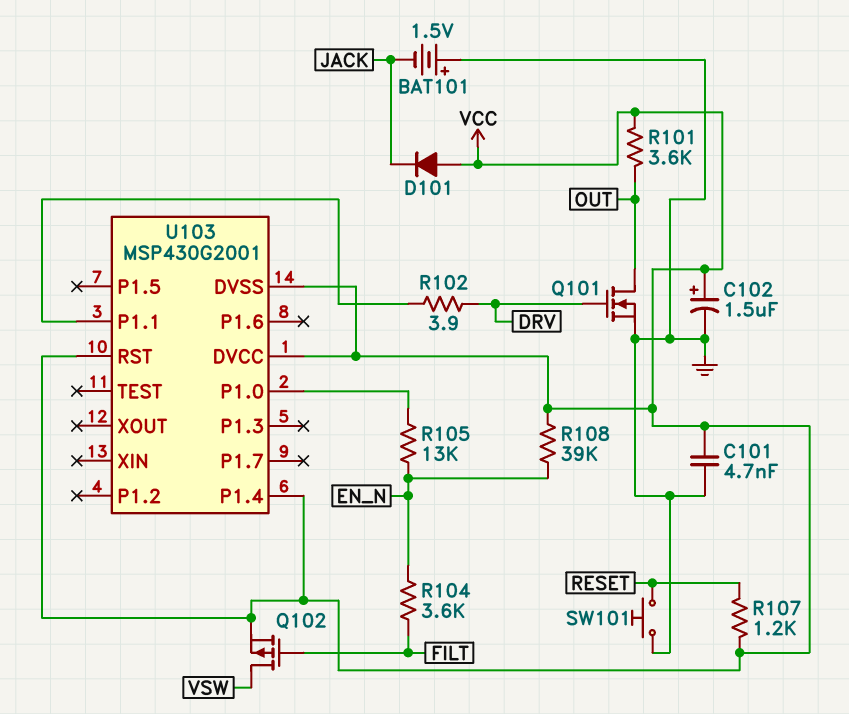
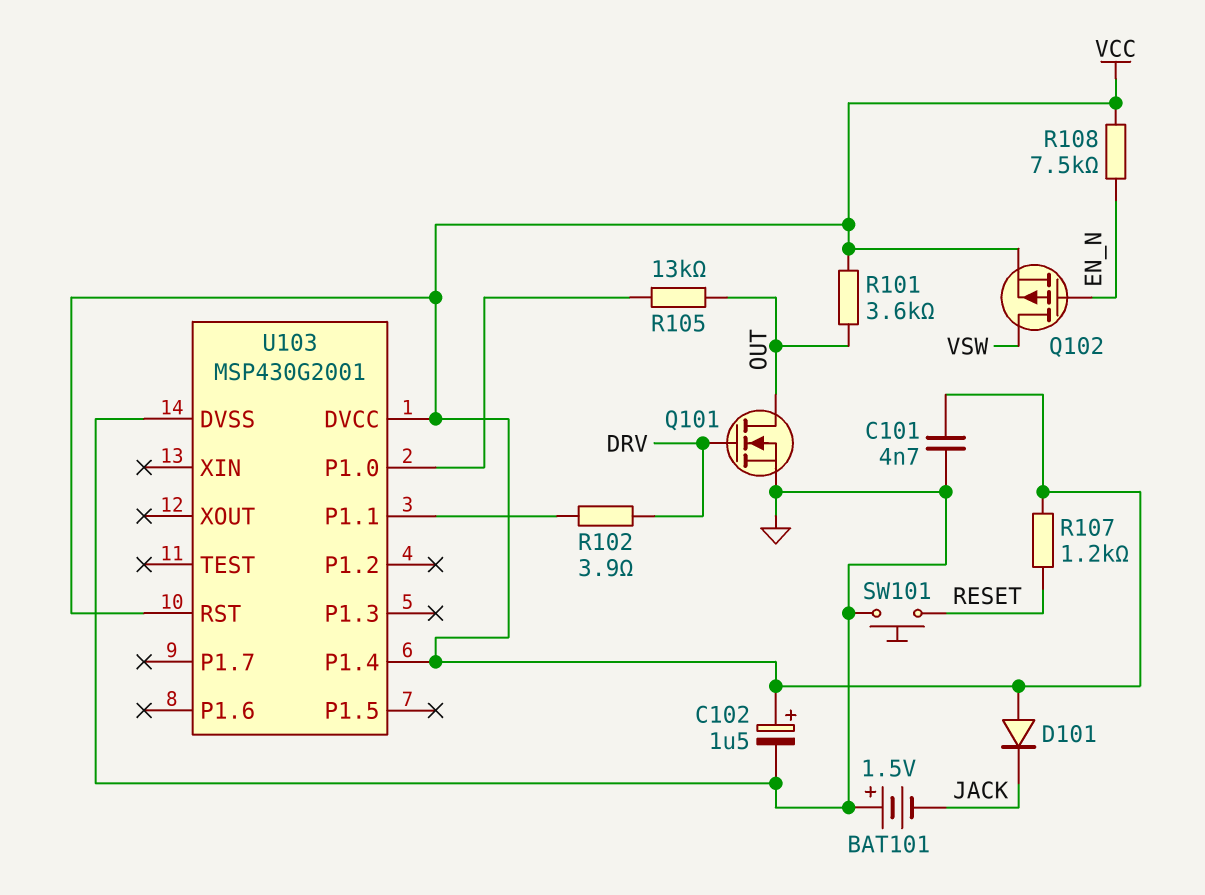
Q102: PMOS (G FILT, D VSW, S VCC) -> PMOS (G EN_N, D VSW, S VCC)
R104: 3.6k (EN_N, FILT) -> none
R105: 13k (EN_N, U103/P1.0) -> 13k (OUT, U103/P1.0)
R108: 39k (EN_N, VCC) -> 7.5k (EN_N, VCC)
U103 pin DVSS: VCC -> GND

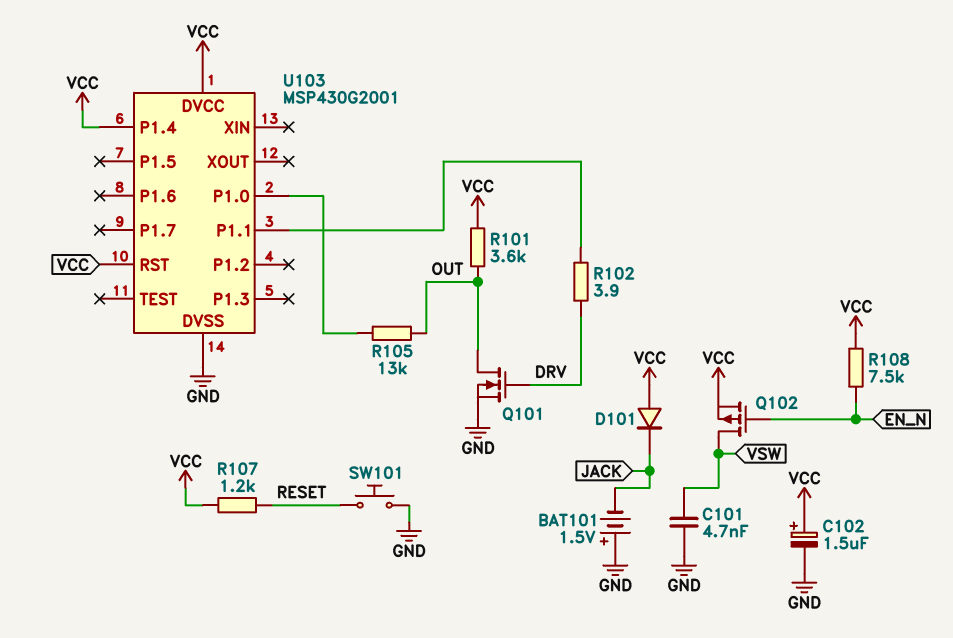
C101: 4.7nF (GND, VCC) -> 4.7nF (GND, VSW)

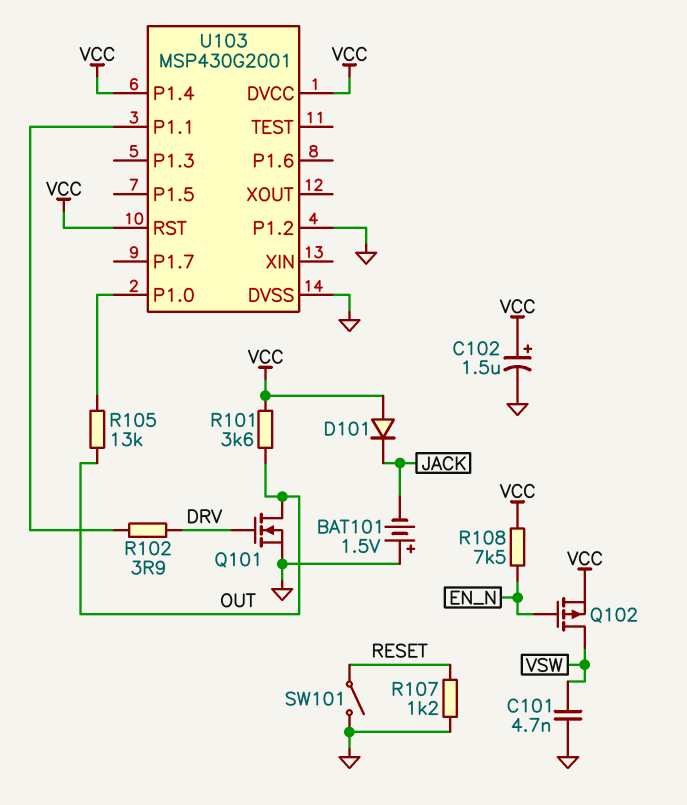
R107: 1.2k (RESET, VCC) -> 1.2k (GND, RESET)
SW101: button (GND, RESET) -> switch (GND, RESET)
U103 pin P1.2: none -> GND

